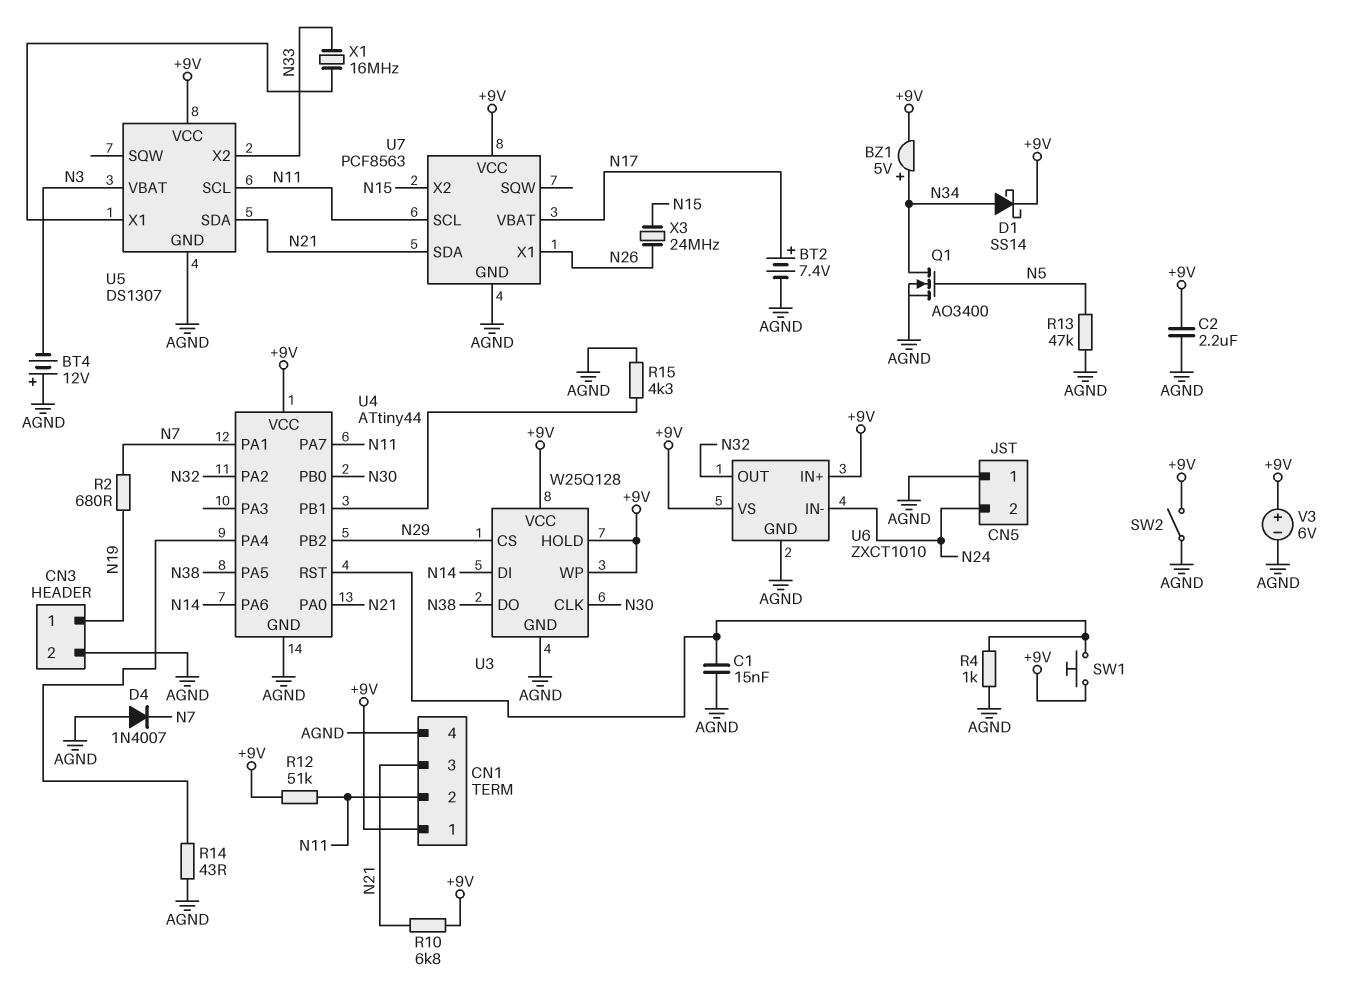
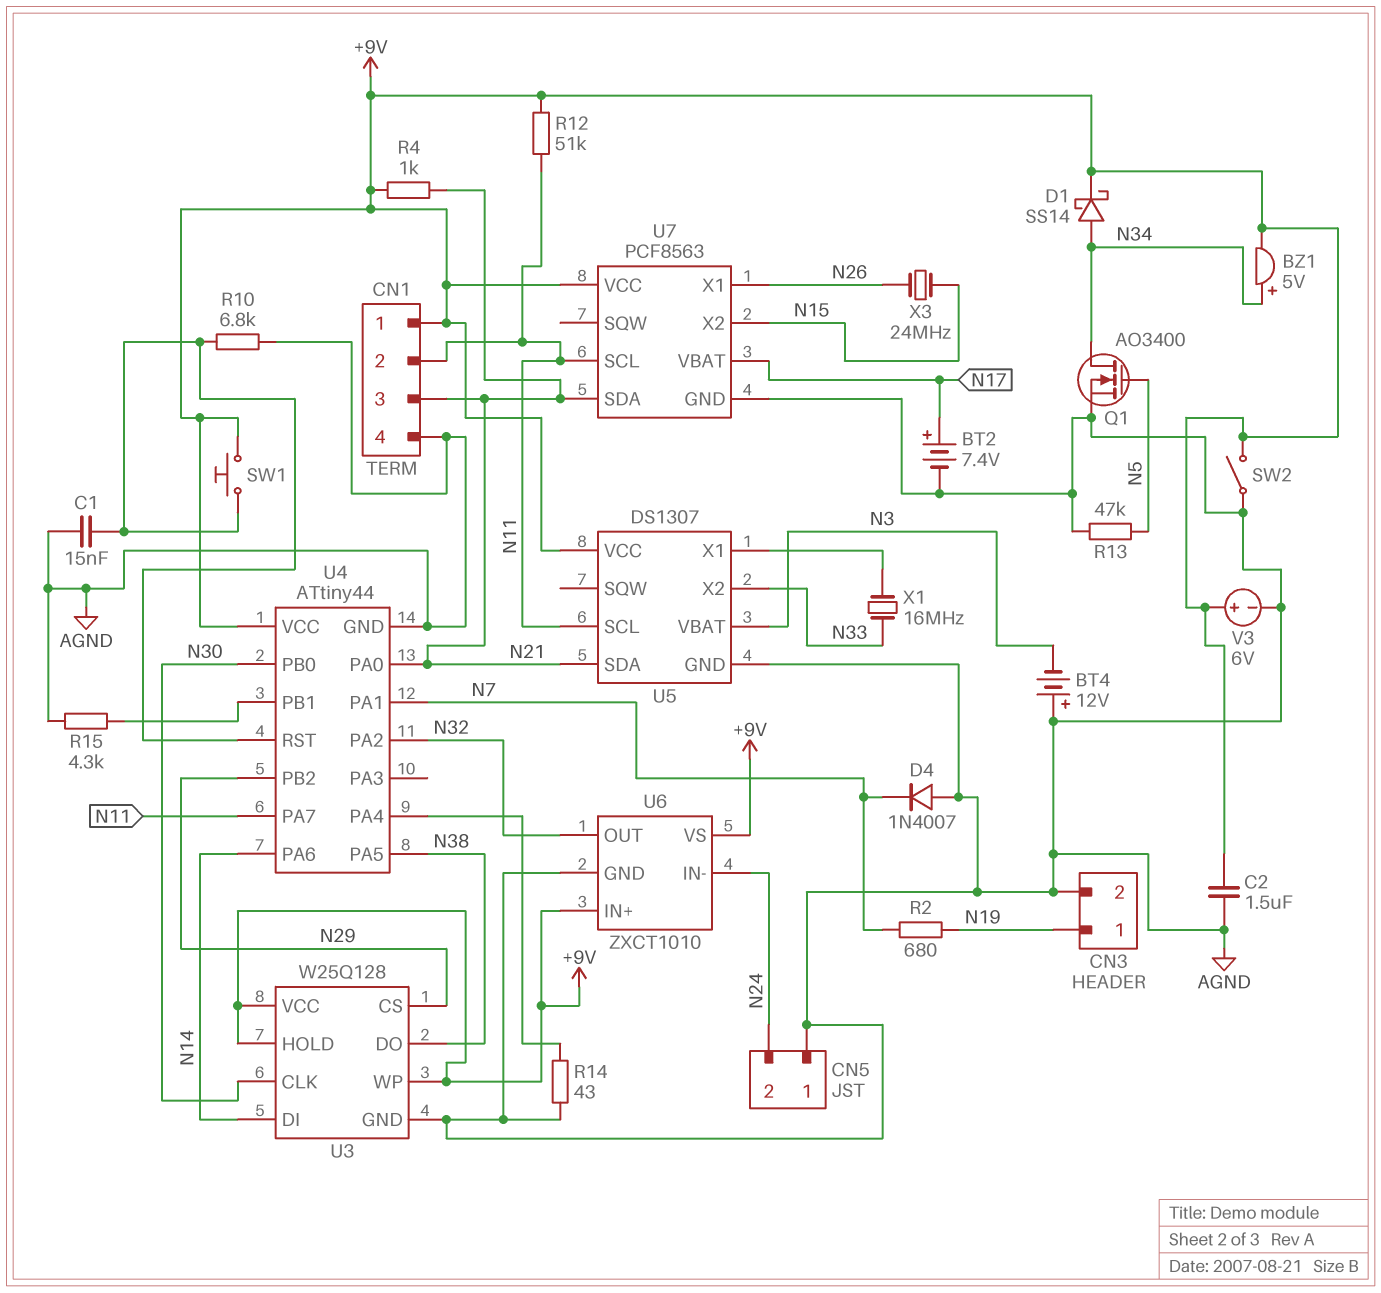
C2: 2.2uF (+9V, AGND) -> 1.5uF (+9V, AGND)
R4: 1k (AGND, U4/RST) -> 1k (+9V, N21)
R10: 6.8k (+9V, N21) -> 6.8k (AGND, U4/RST)

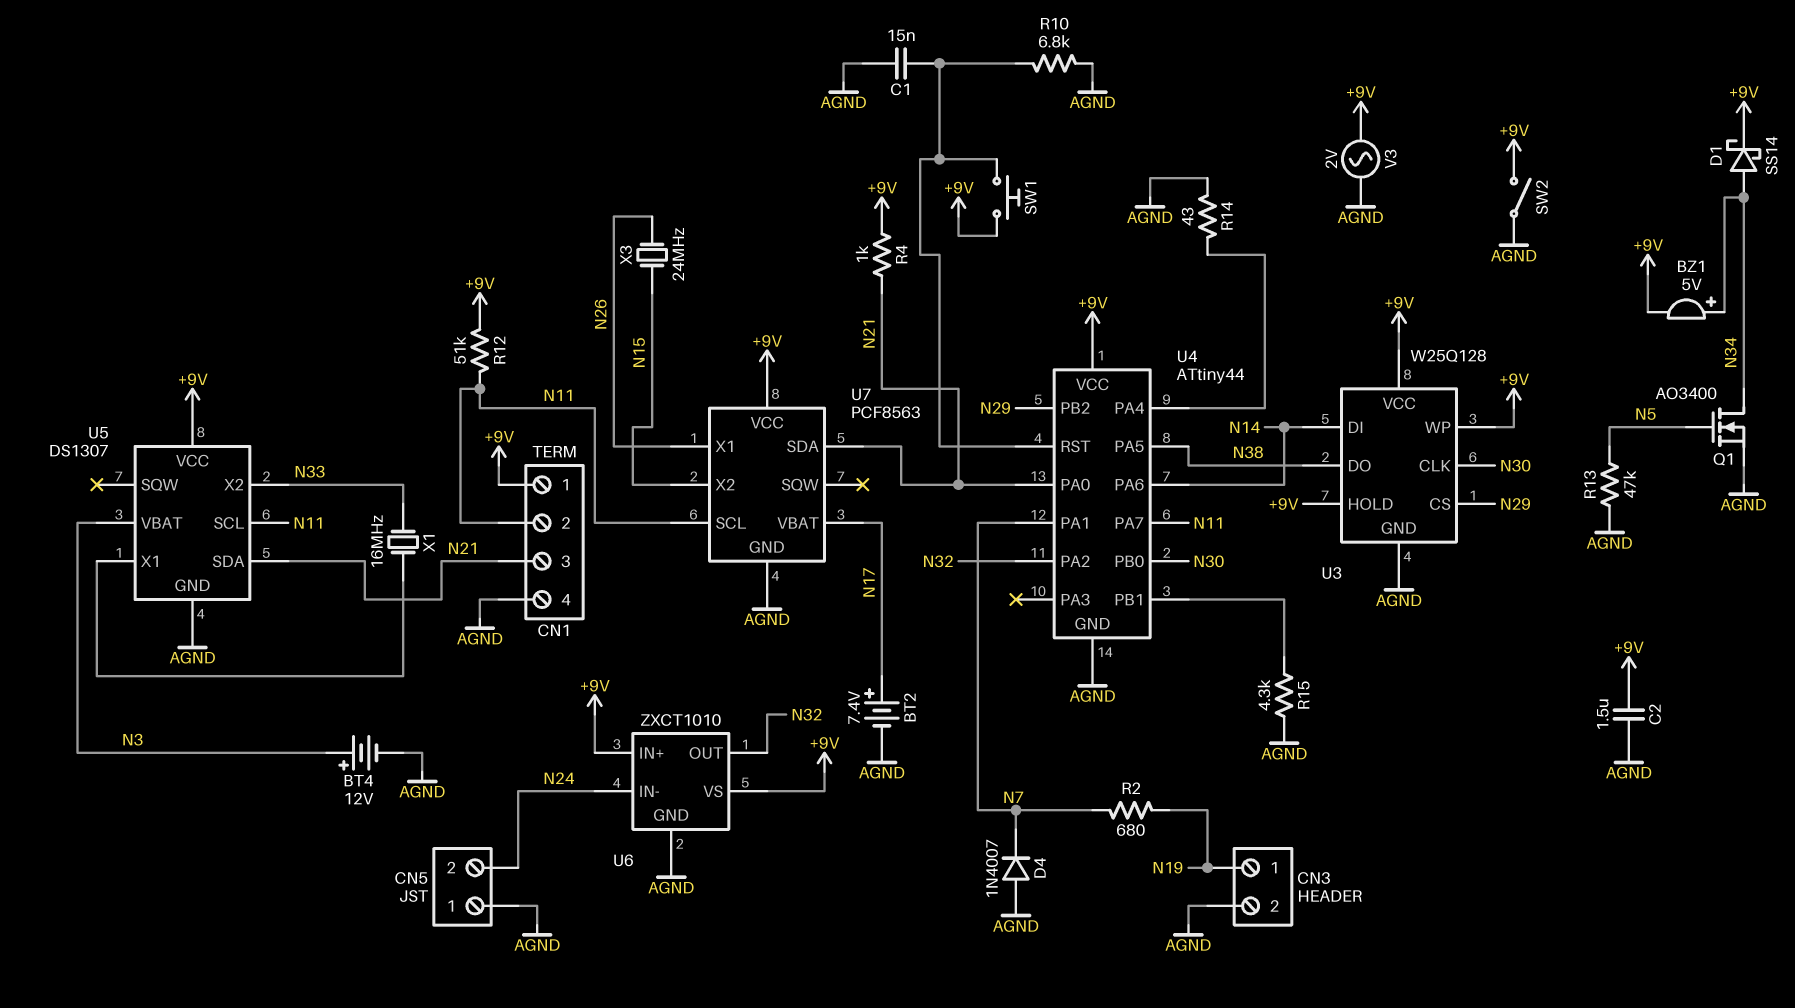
BT4: 12V (plus AGND, minus N3) -> 12V (plus N3, minus AGND)
V3: 6V (plus +9V, minus AGND) -> AC 2V (+9V, AGND)

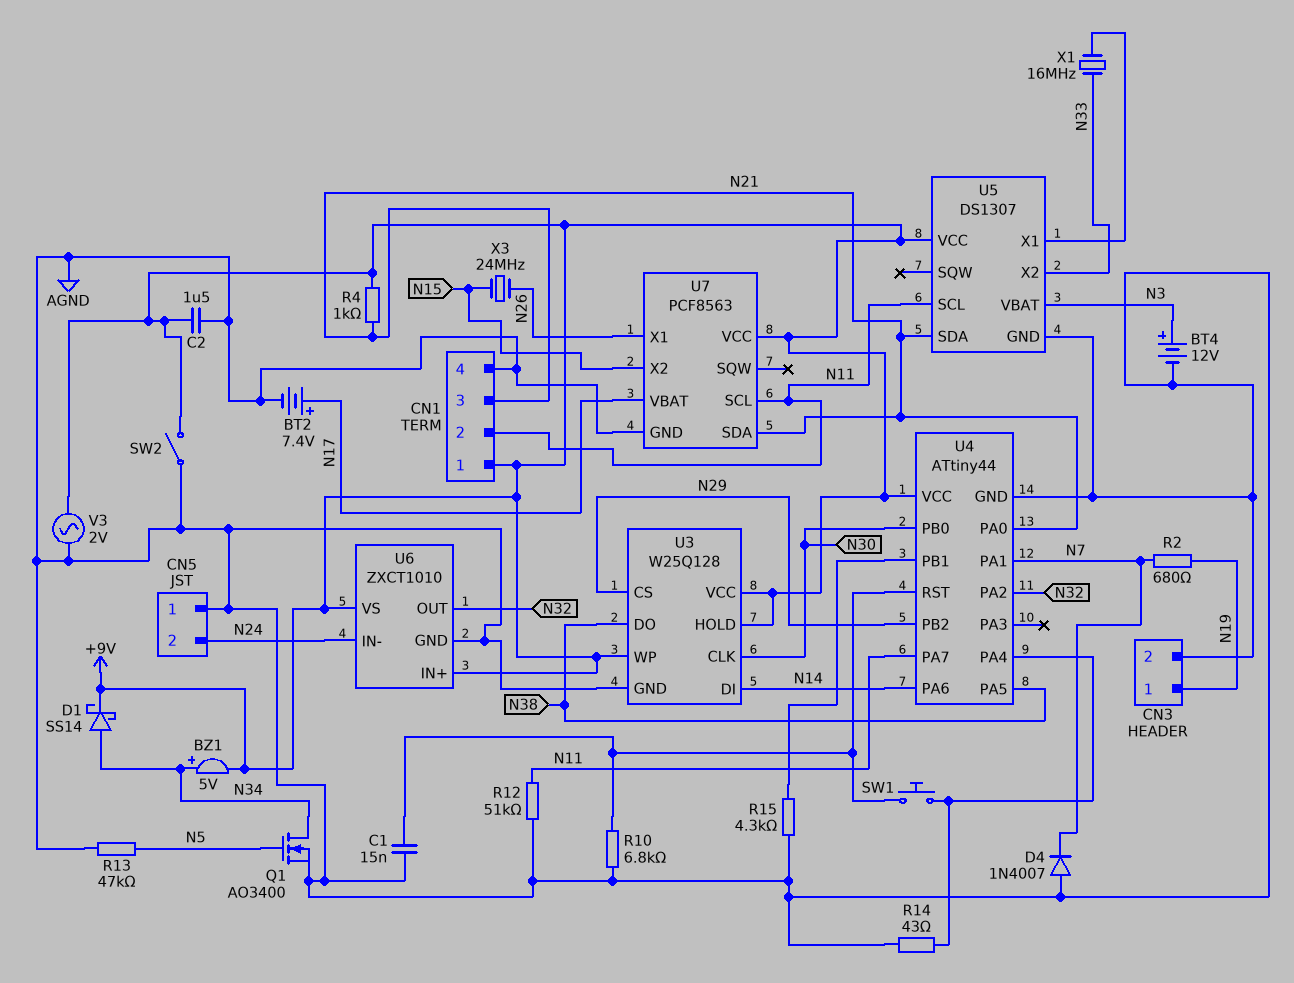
R12: 51k (+9V, N11) -> 51k (AGND, N11)
SW1: button (+9V, U4/RST) -> button (U4/PA4, U4/RST)

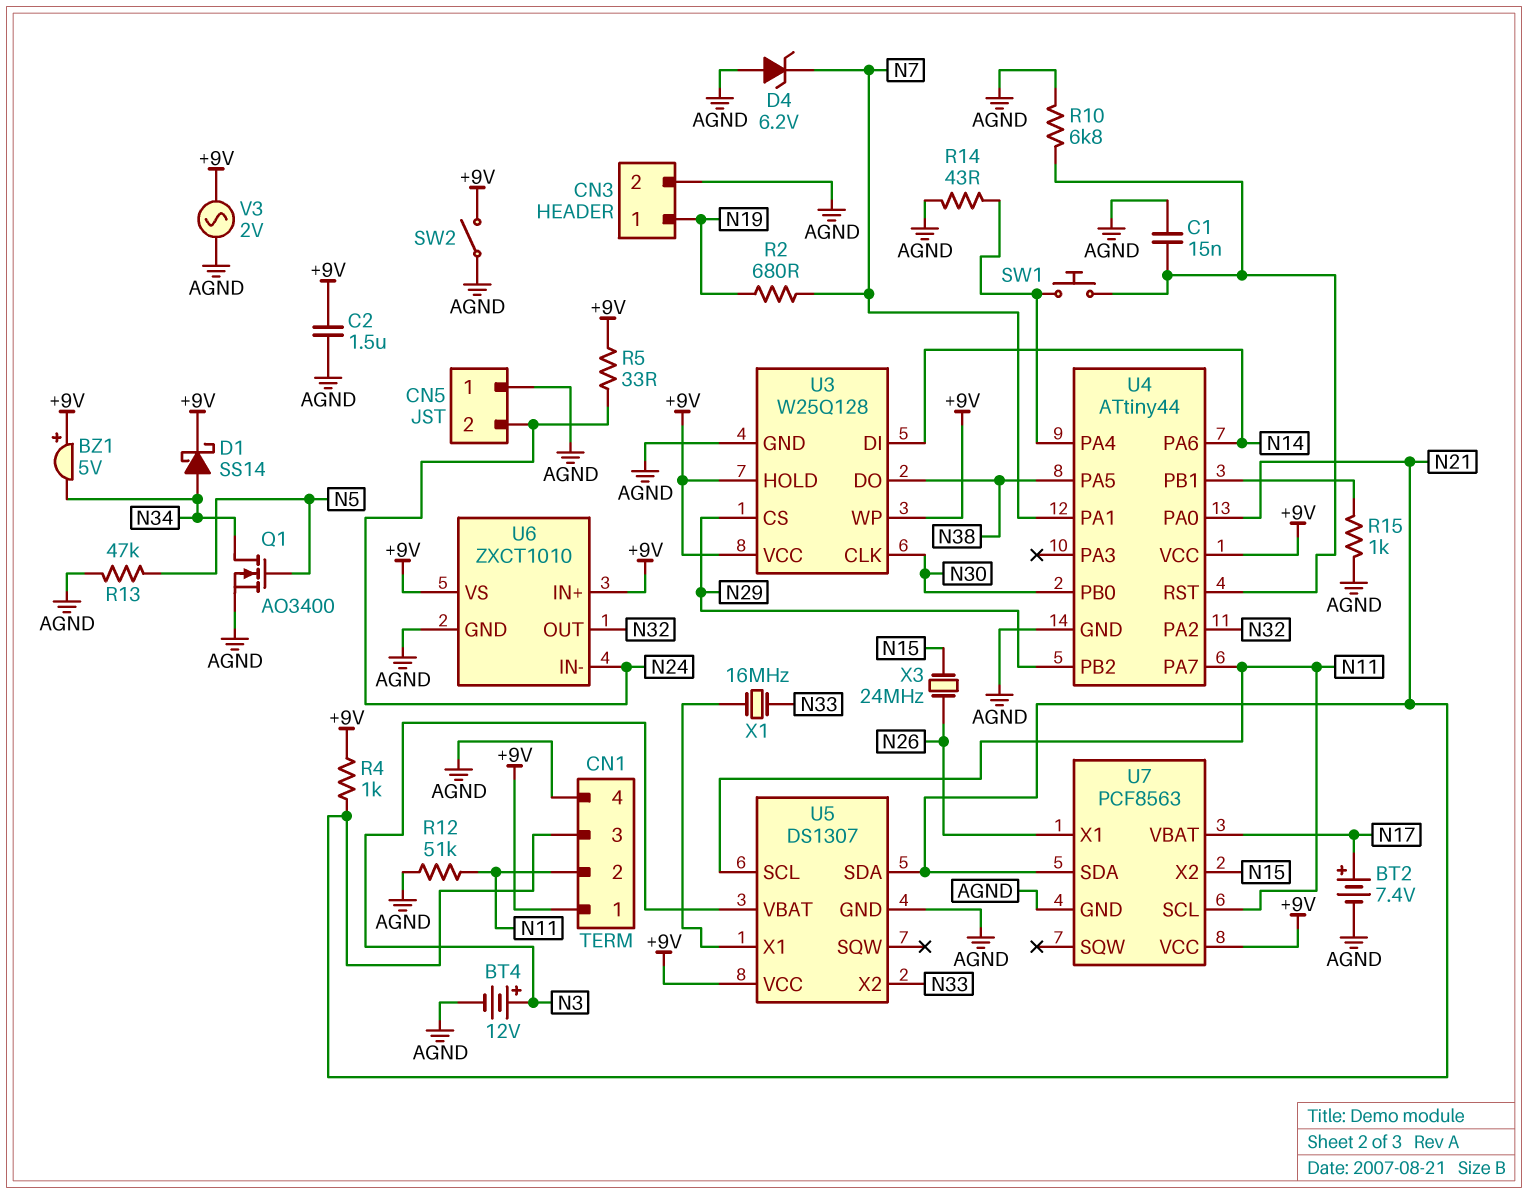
BZ1: buzzer 5V (plus N34, minus +9V) -> buzzer 5V (plus +9V, minus N34)
D4: diode 1N4007 (A AGND, K N7) -> zener 6.2V (A AGND, K N7)
R5: none -> 33 (+9V, N24)
R15: 4.3k (AGND, U4/PB1) -> 1k (AGND, U4/PB1)

